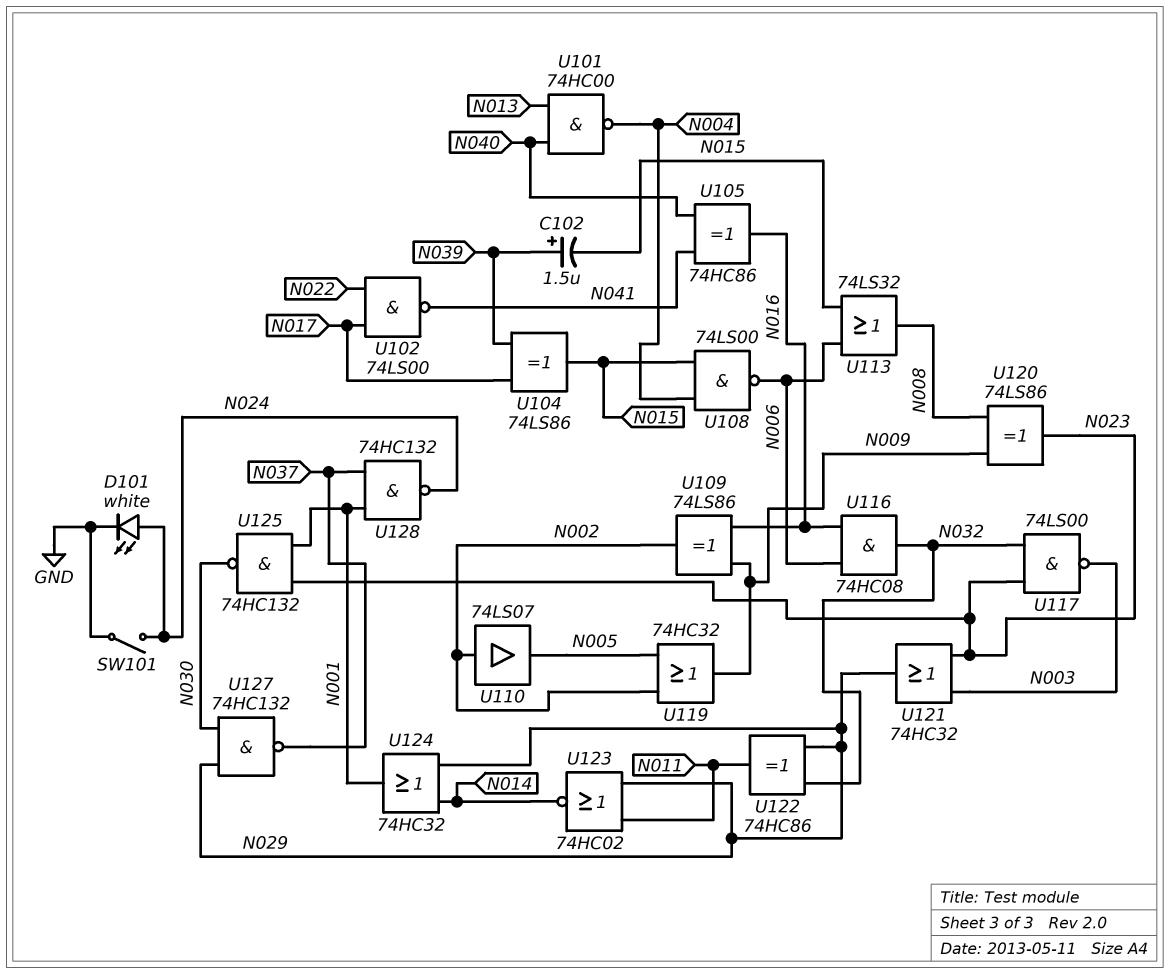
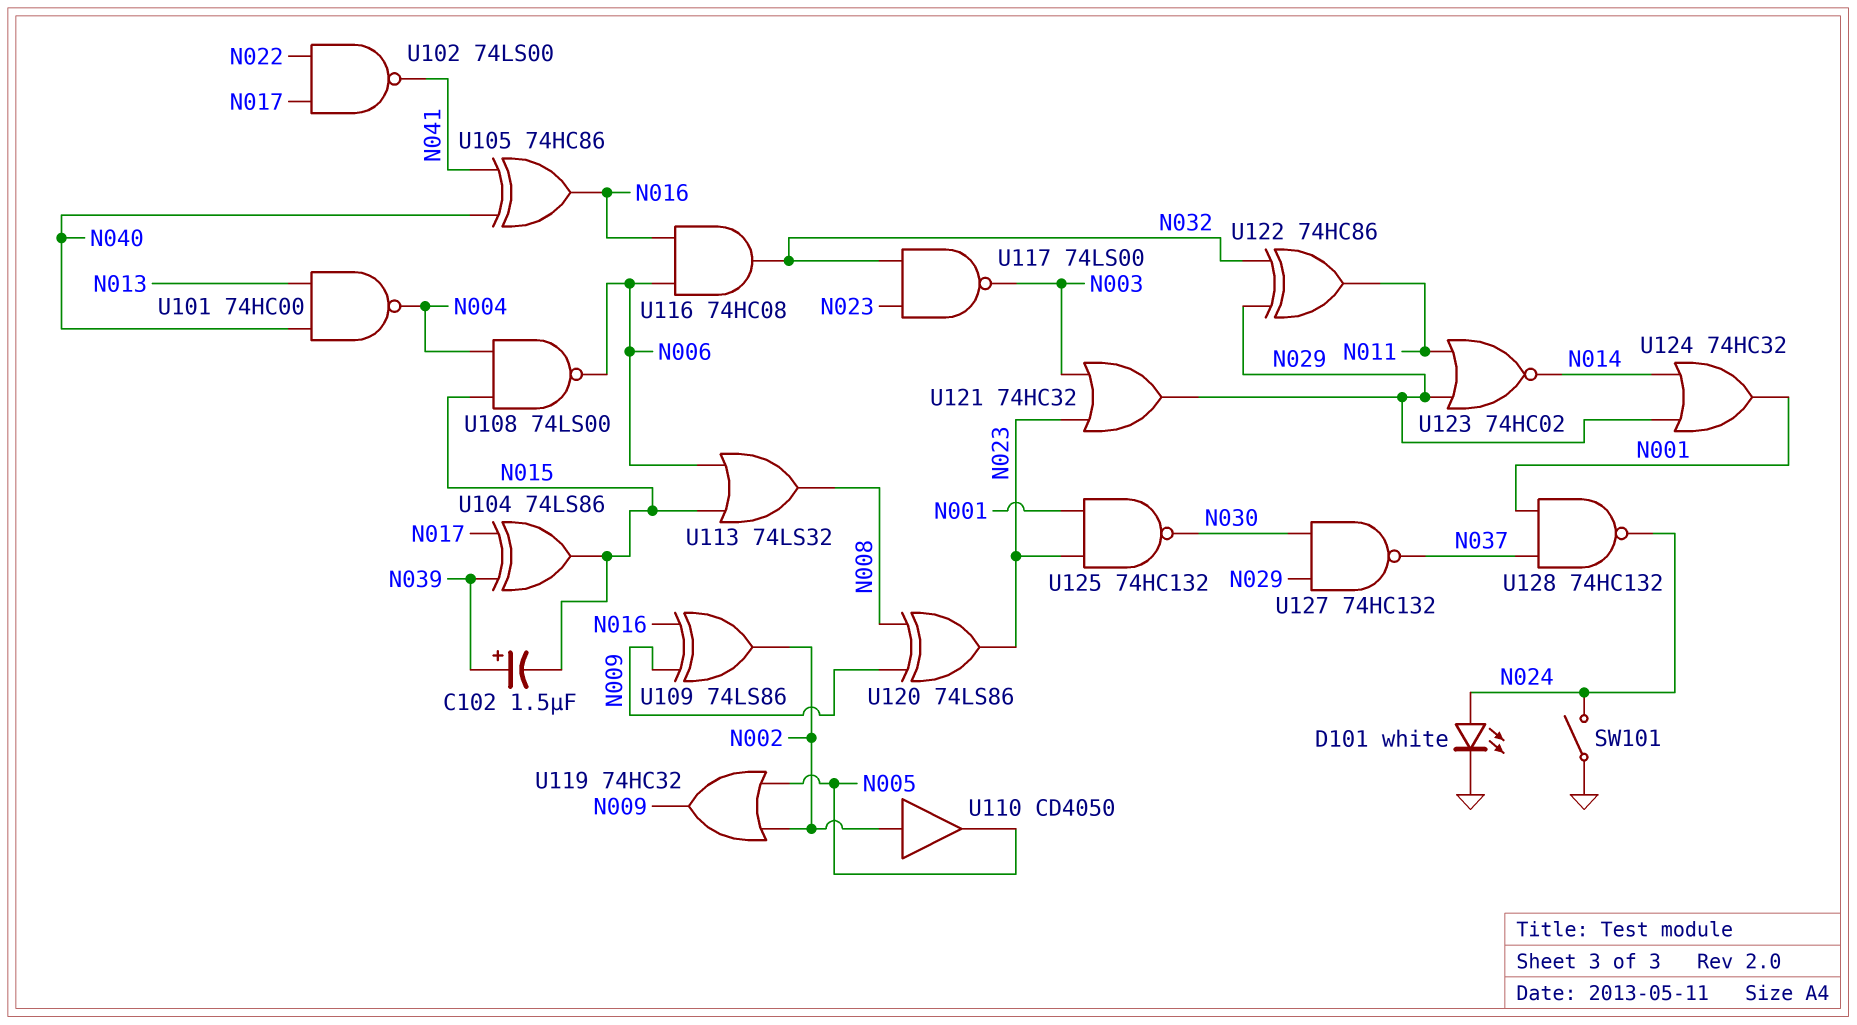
U110: buffer 74LS07 (in N002, out N005) -> buffer CD4050 (in N002, out N005)

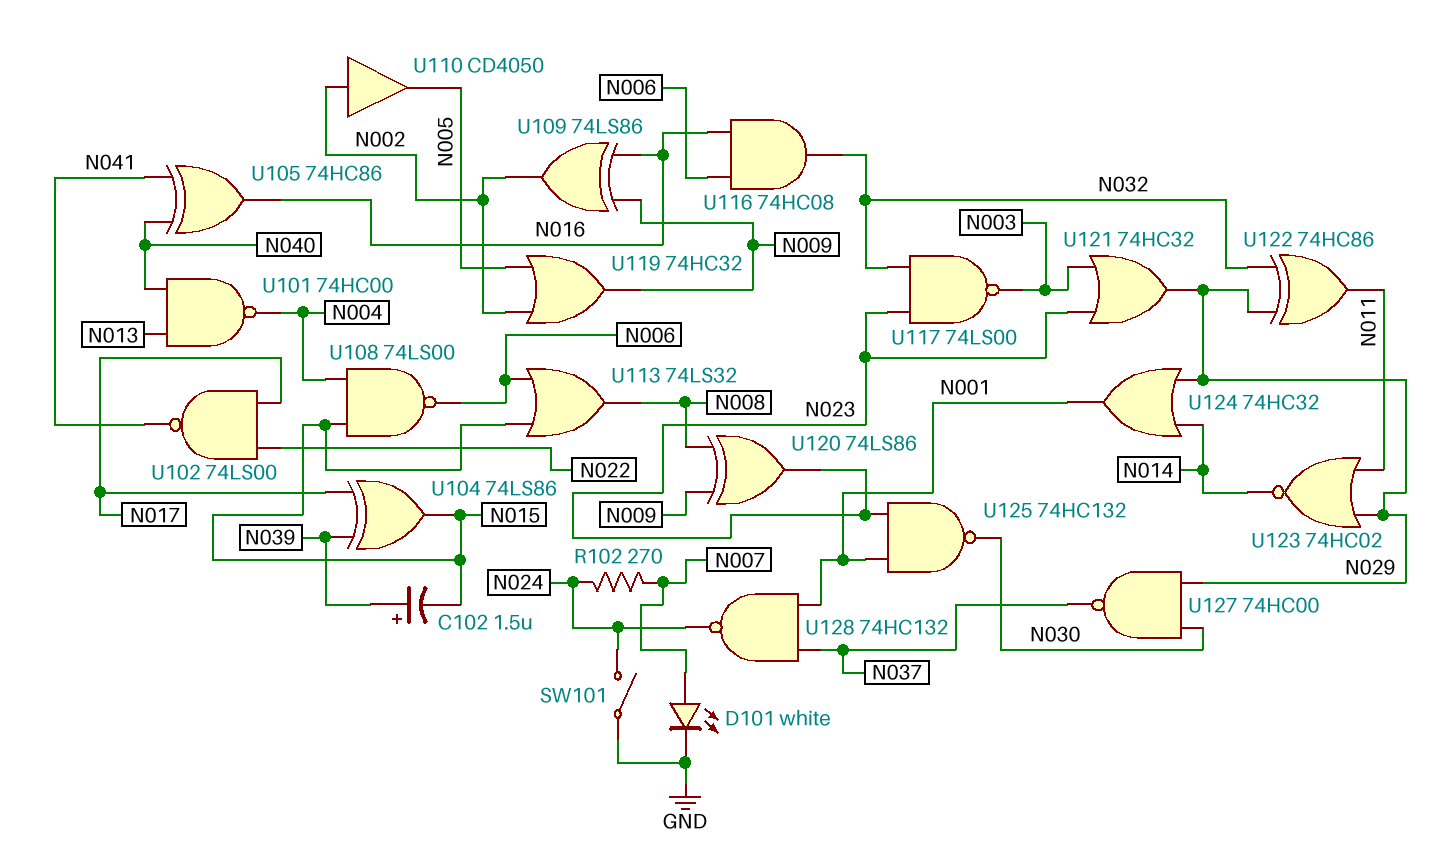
D101: LED white (A N024, K GND) -> LED white (A N007, K GND)
R102: none -> 270 (N007, N024)
U127: NAND 74HC132 (in N029, in N030, out N037) -> NAND 74HC00 (in N029, in N030, out N037)

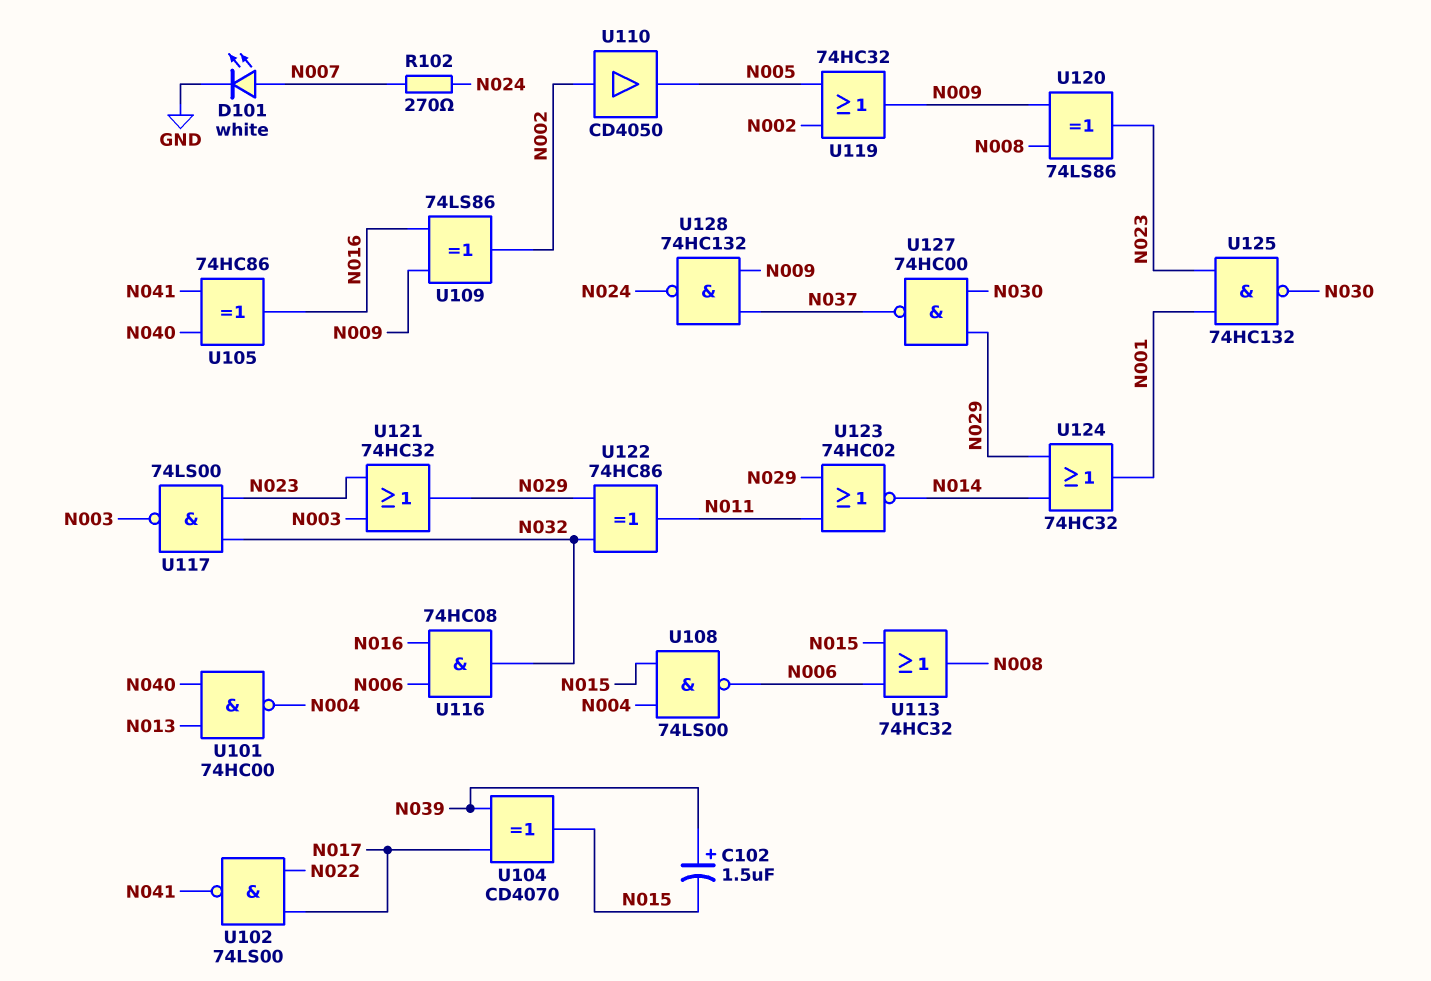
SW101: switch (GND, N024) -> none
U104: XOR 74LS86 (in N017, in N039, out N015) -> XOR CD4070 (in N017, in N039, out N015)
U113: OR 74LS32 (in N006, in N015, out N008) -> OR 74HC32 (in N006, in N015, out N008)
U128: NAND 74HC132 (in N001, in N037, out N024) -> NAND 74HC132 (in N009, in N037, out N024)

